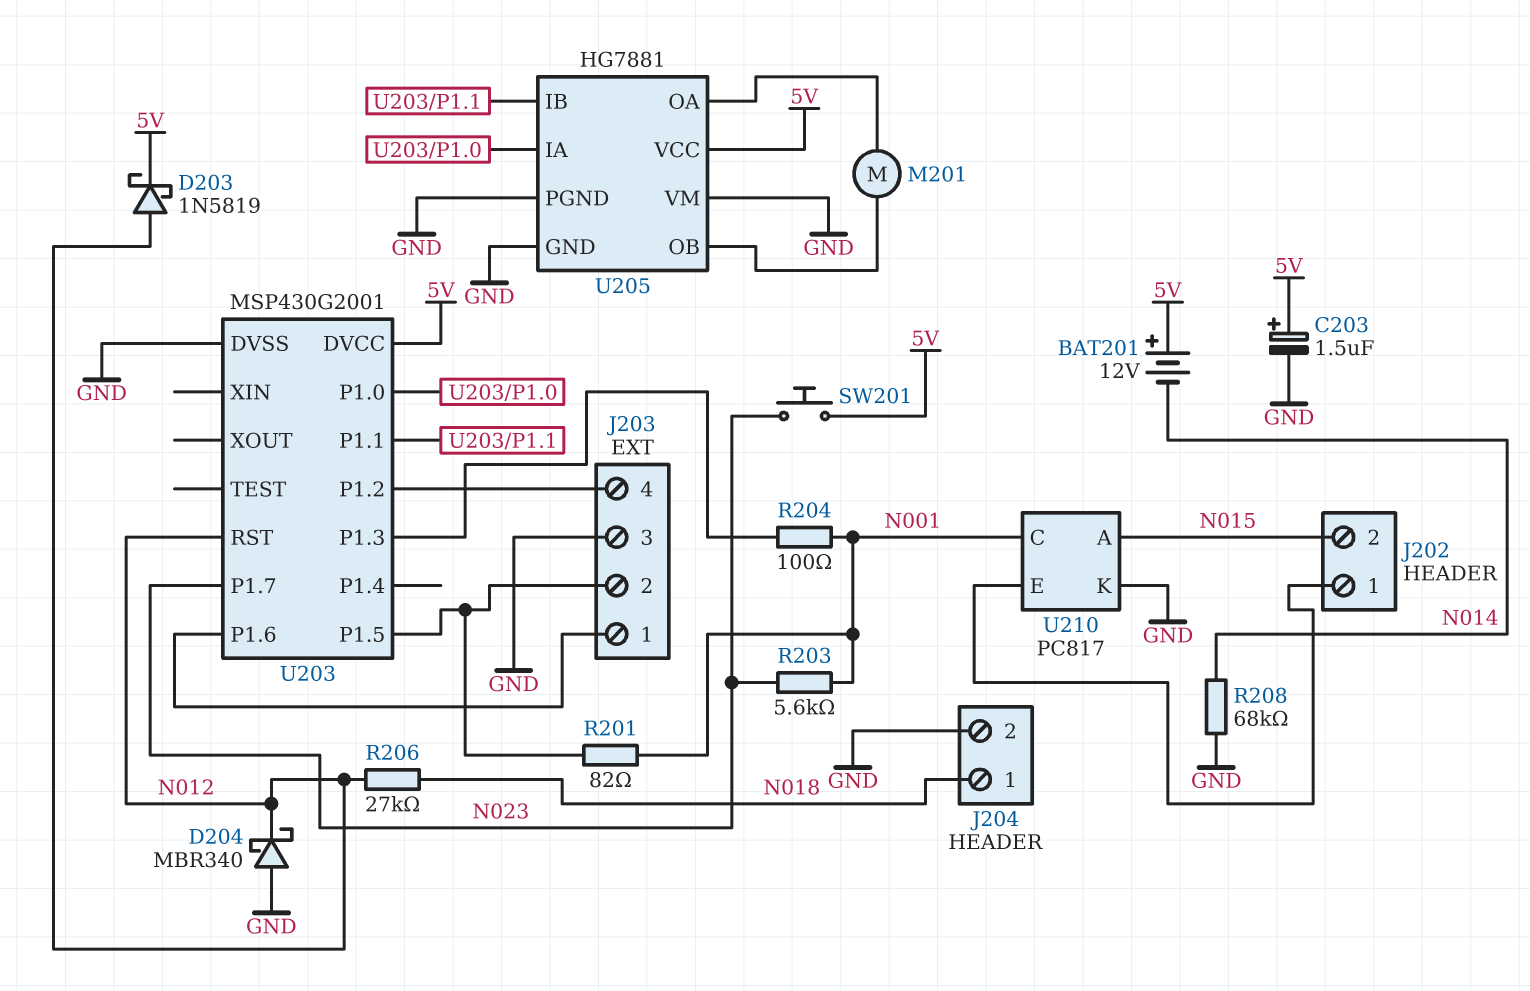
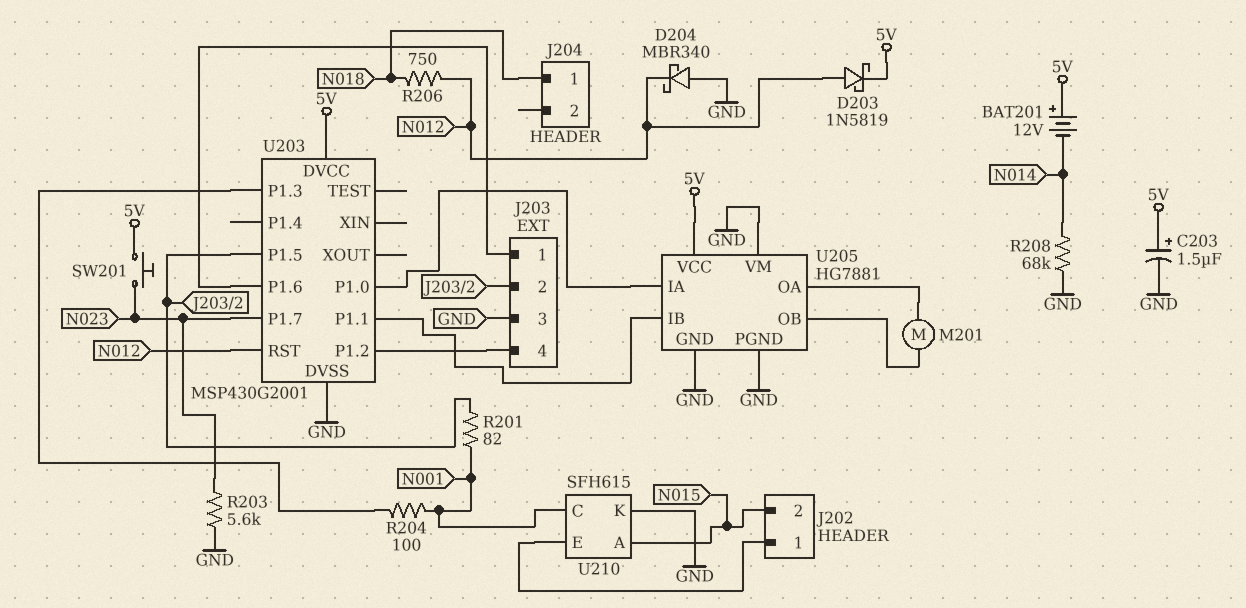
J204 pin 2: GND -> none
R203: 5.6k (N001, N023) -> 5.6k (GND, N023)
R206: 27k (N012, N018) -> 750 (N012, N018)
U210: PC817 -> SFH615

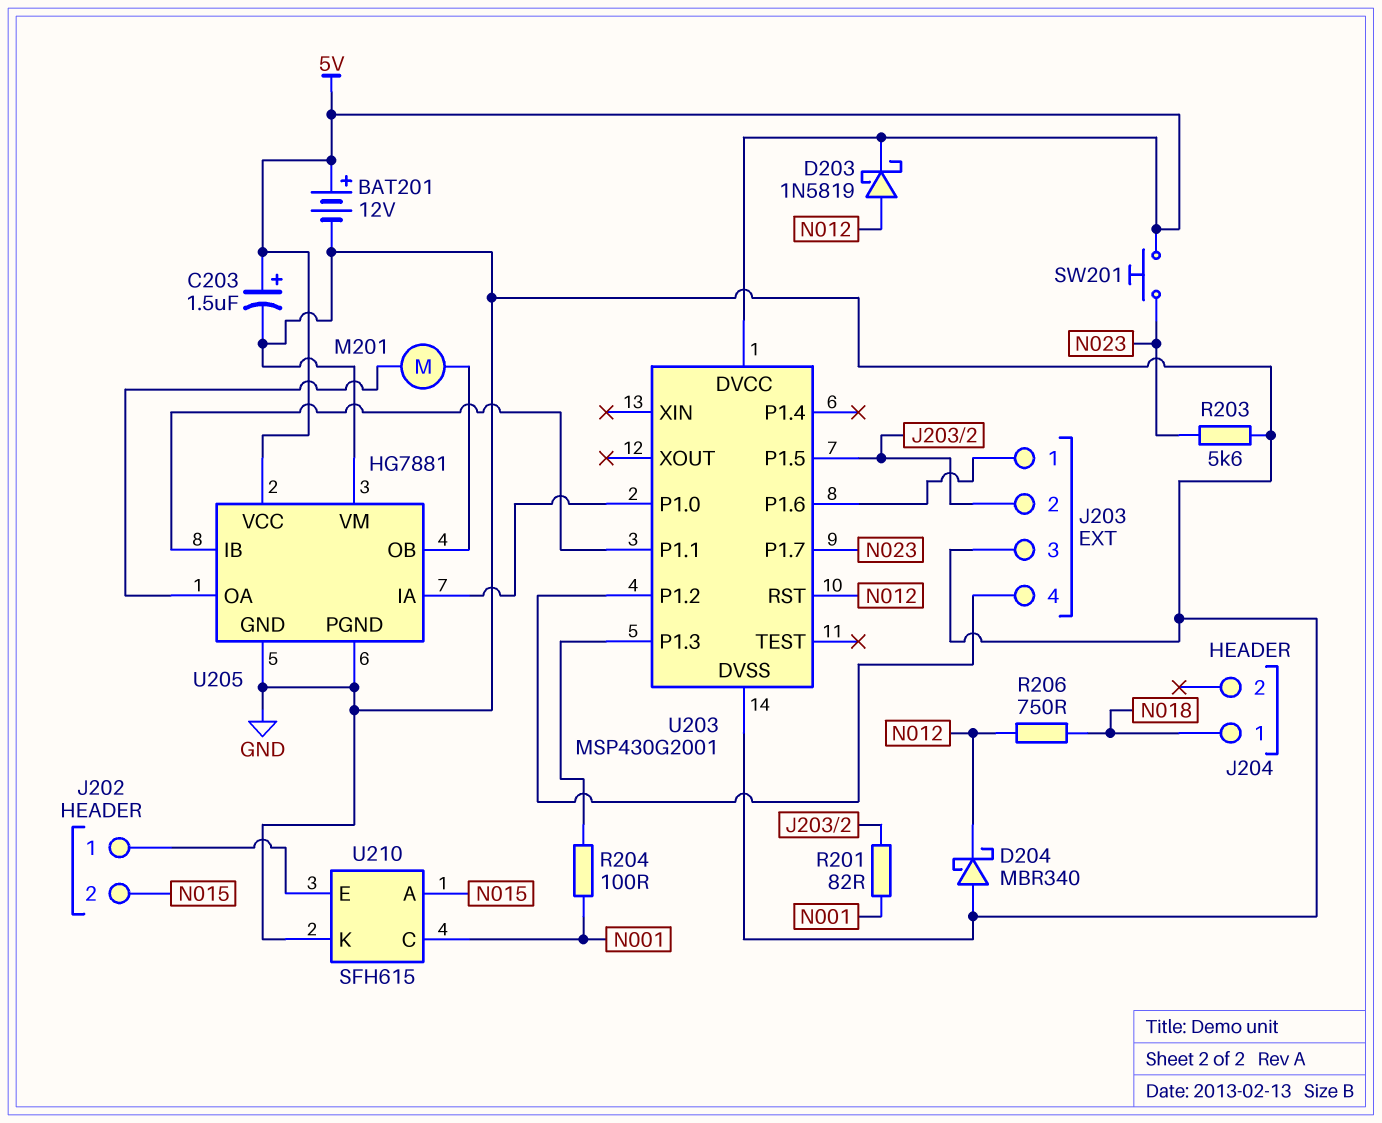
BAT201: 12V (plus 5V, minus N014) -> 12V (plus 5V, minus GND)
R208: 68k (GND, N014) -> none

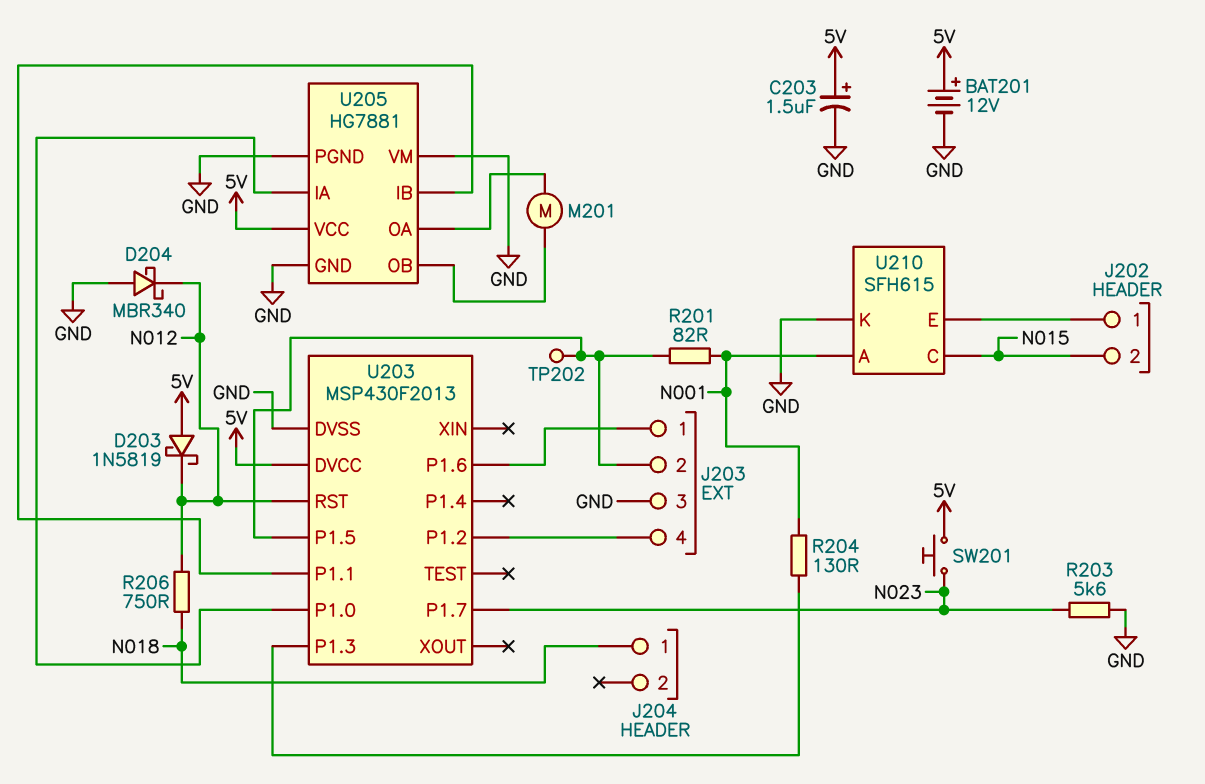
D203: schottky 1N5819 (A N012, K 5V) -> schottky 1N5819 (A 5V, K N012)
R204: 100 (N001, U203/P1.3) -> 130 (N001, U203/P1.3)
TP202: none -> test point (J203/2)
U203: MSP430G2001 -> MSP430F2013
U210 pin A: N015 -> N001
U210 pin C: N001 -> N015

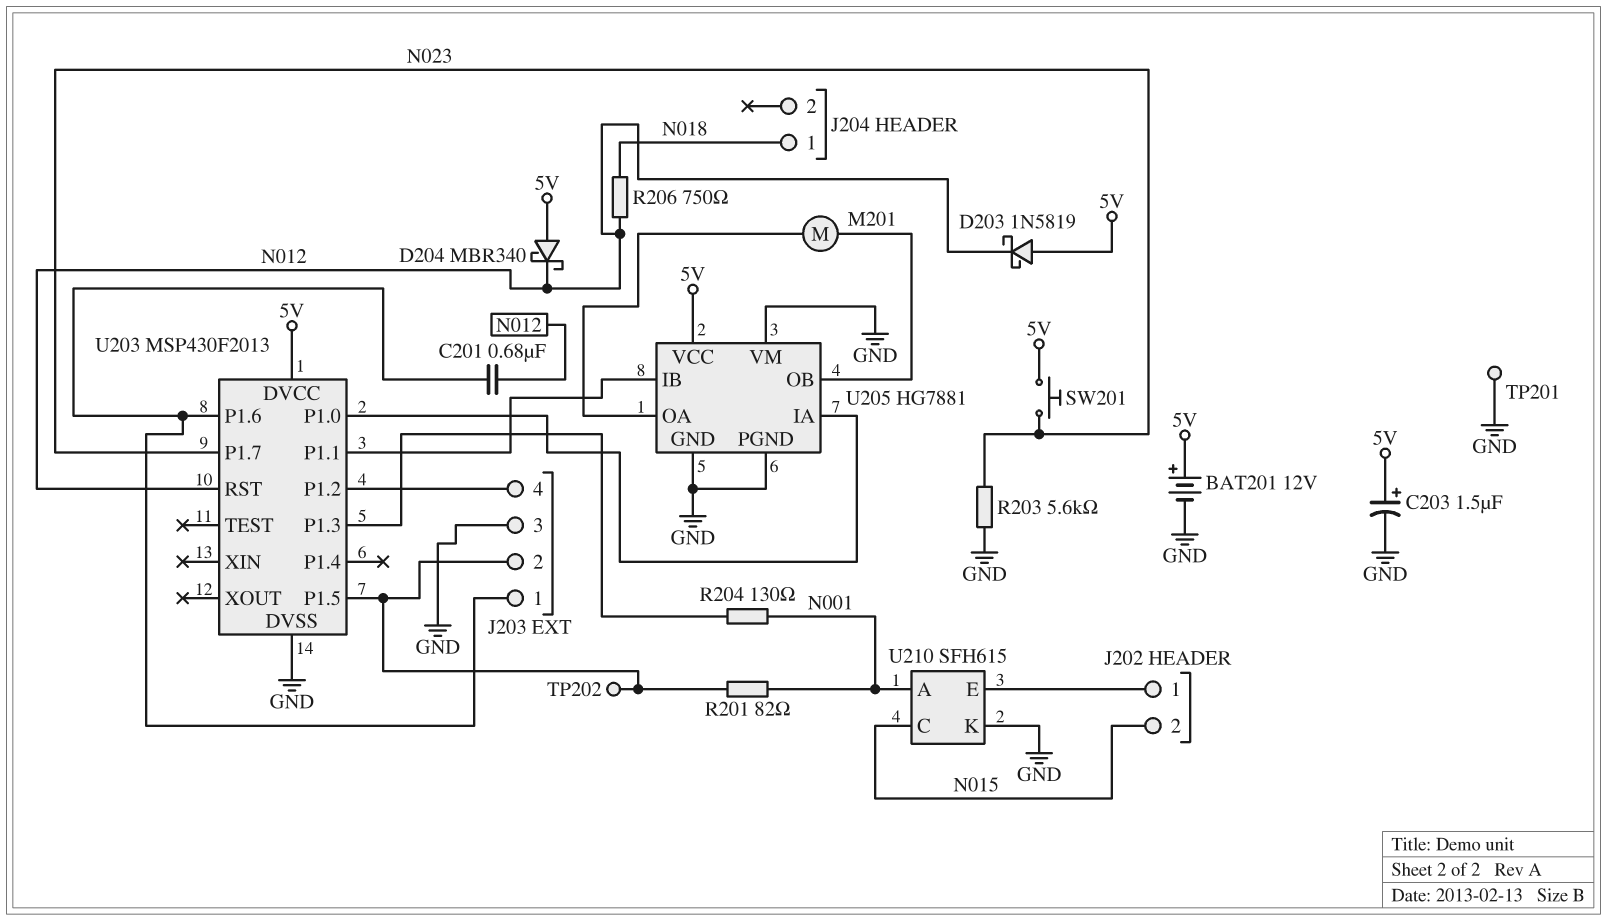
C201: none -> 680nF (J203/1, N012)
D204: schottky MBR340 (A GND, K N012) -> schottky MBR340 (A 5V, K N012)
TP201: none -> test point (GND)

